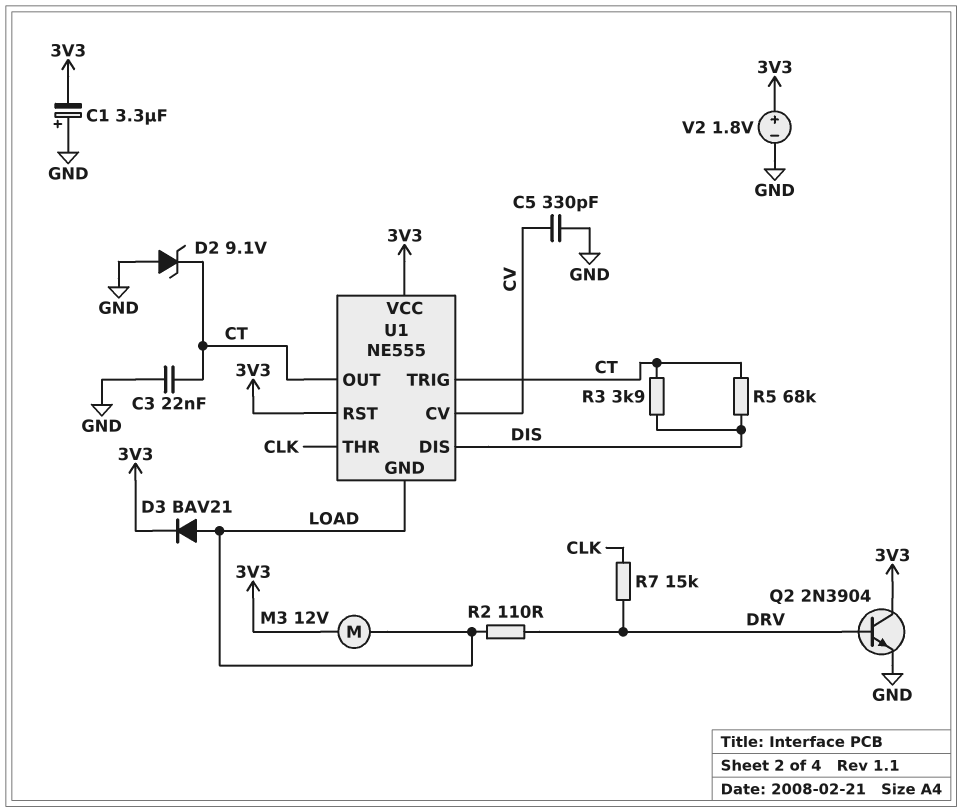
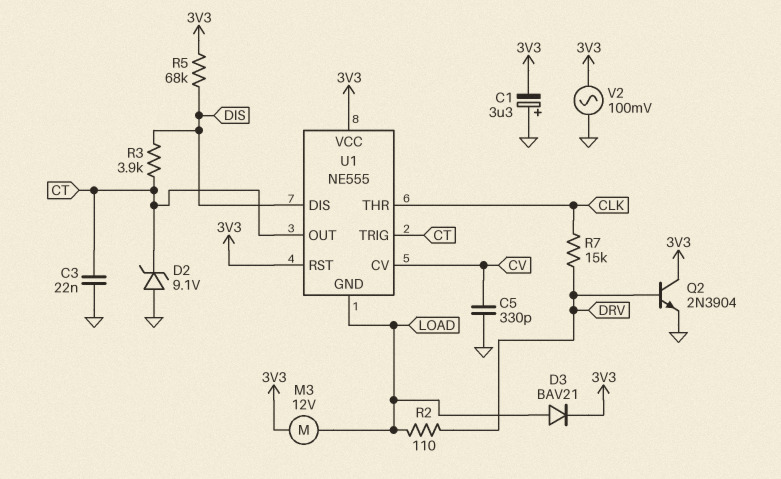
R5: 68k (CT, DIS) -> 68k (3V3, DIS)
V2: 1.8V (plus 3V3, minus GND) -> AC 100mV (3V3, GND)

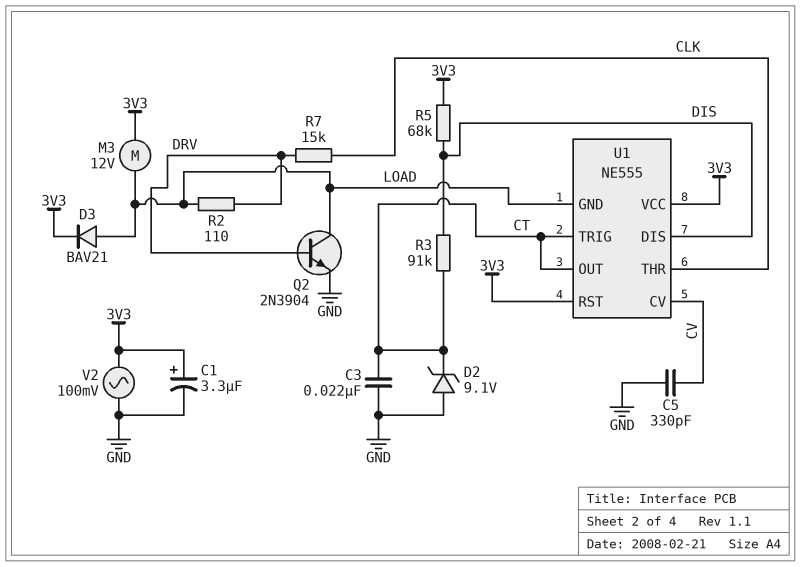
C1: 3.3uF (plus GND, minus 3V3) -> 3.3uF (plus 3V3, minus GND)
Q2: NPN 2N3904 (B DRV, C 3V3, E GND) -> NPN 2N3904 (B DRV, C LOAD, E GND)
R3: 3.9k (CT, DIS) -> 91k (CT, DIS)

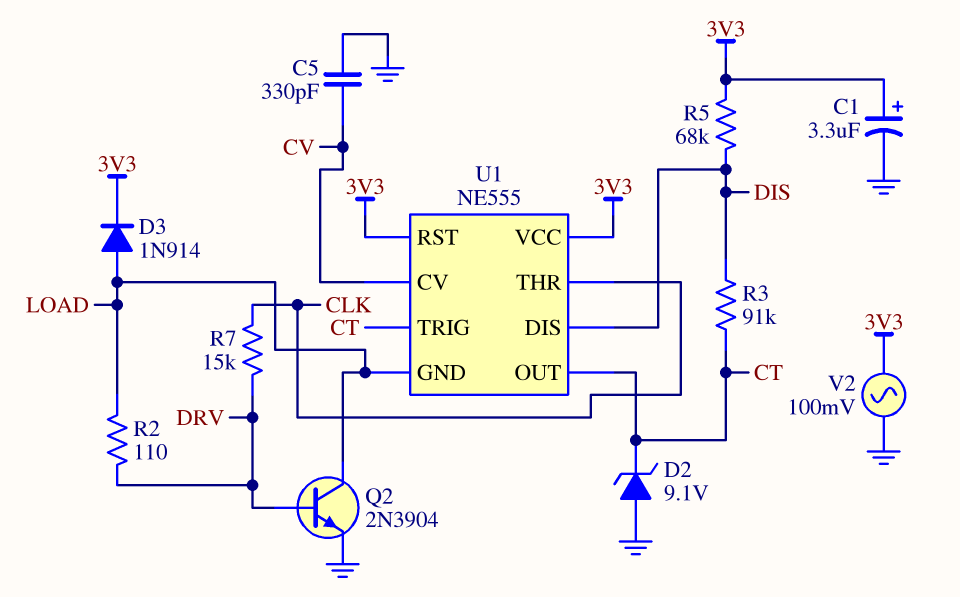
C3: 22nF (CT, GND) -> none
D3: diode BAV21 (A LOAD, K 3V3) -> diode 1N914 (A LOAD, K 3V3)
M3: motor 12V (3V3, LOAD) -> none

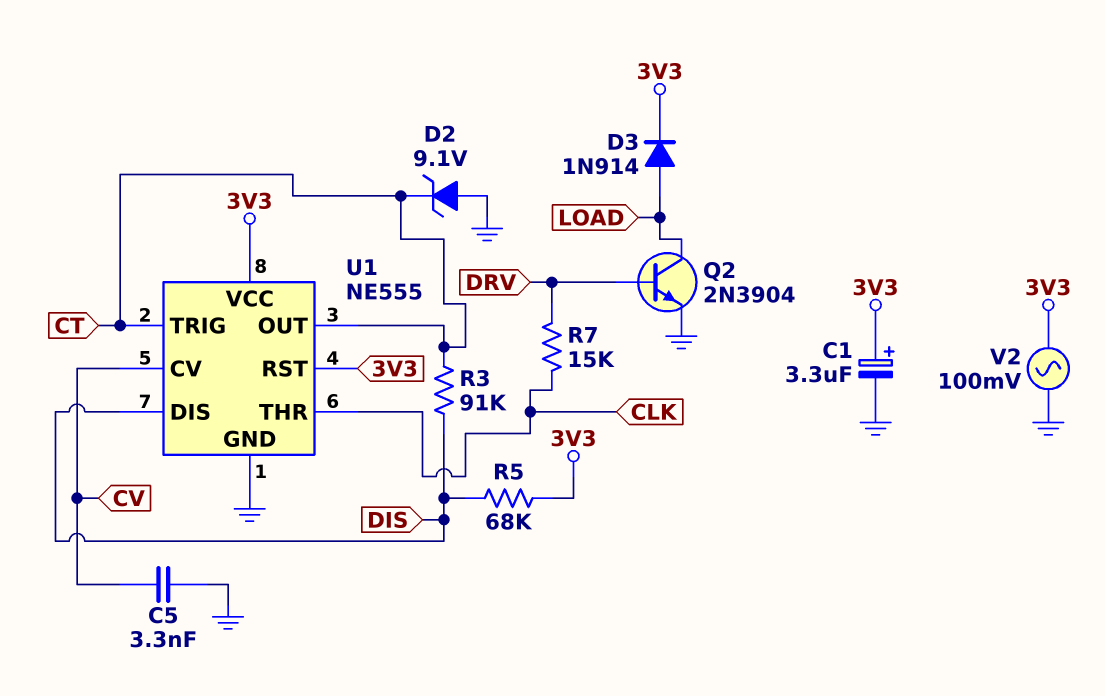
C5: 330pF (CV, GND) -> 3.3nF (CV, GND)
R2: 110 (DRV, LOAD) -> none
U1 pin GND: LOAD -> GND

